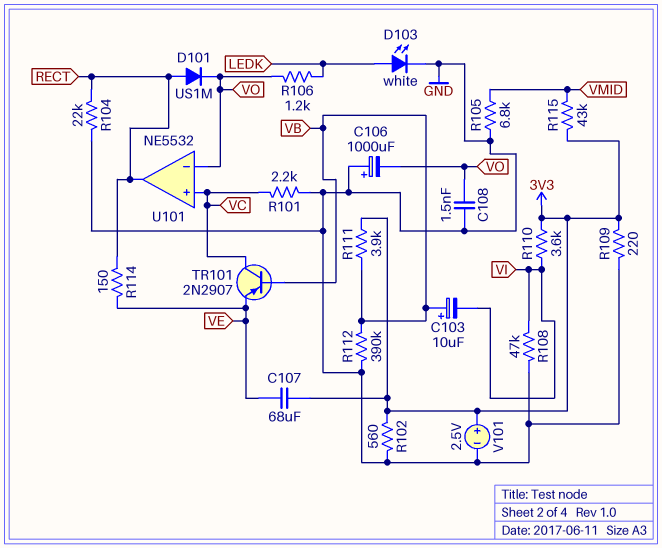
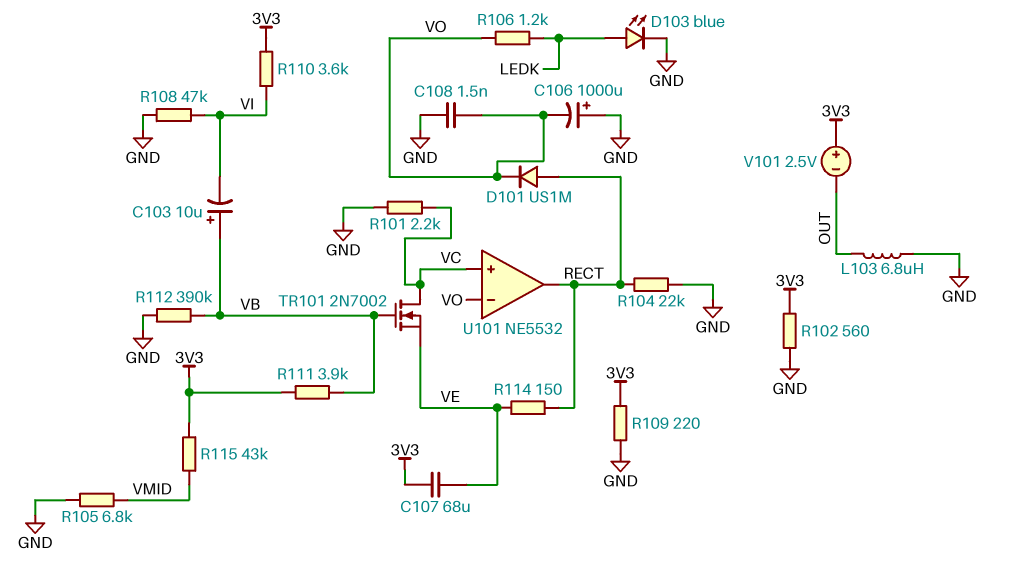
D103: LED white (A LEDK, K GND) -> LED blue (A LEDK, K GND)
L103: none -> 6.8uH (GND, OUT)
TR101: PNP 2N2907 (B VB, C VC, E VE) -> NMOS 2N7002 (G VB, D VC, S VE)
V101: 2.5V (plus 3V3, minus GND) -> 2.5V (plus 3V3, minus OUT)

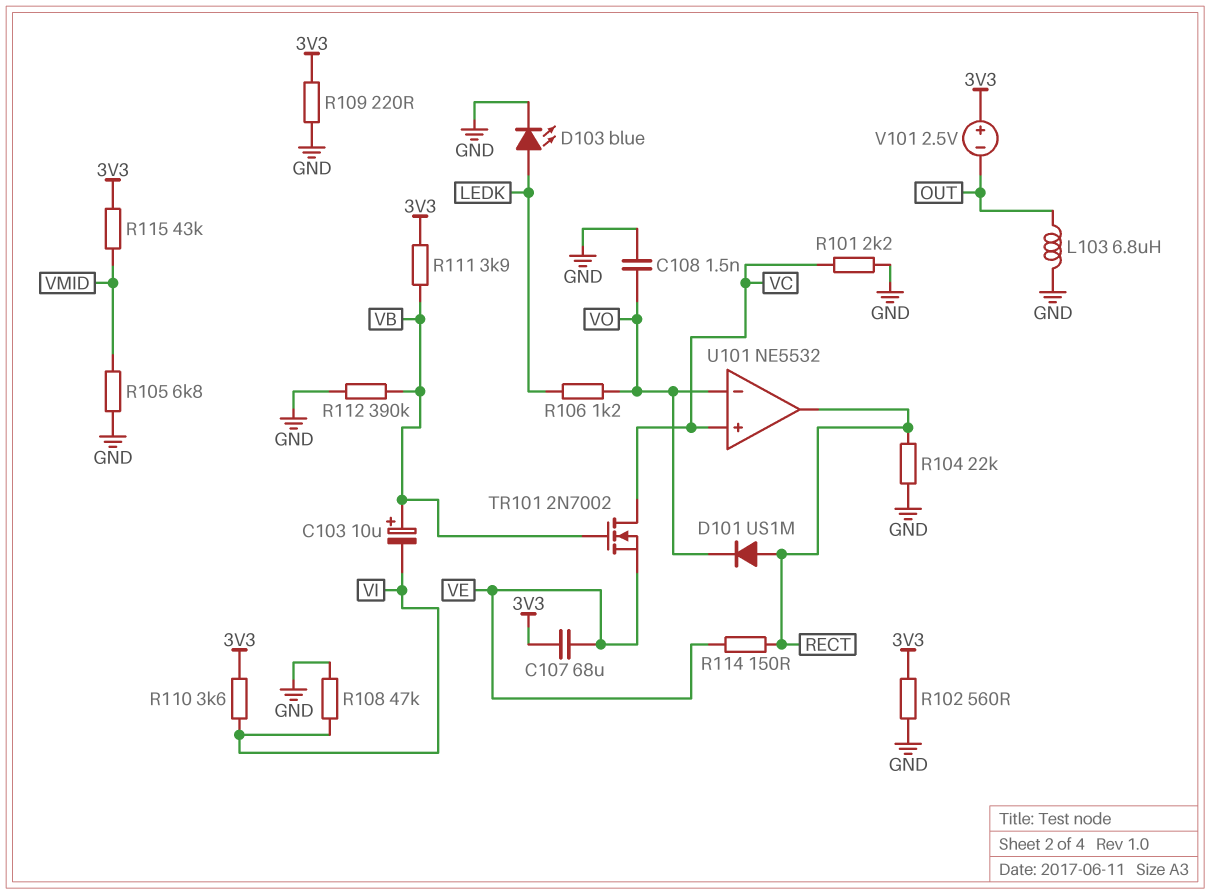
C106: 1000uF (plus GND, minus VO) -> none

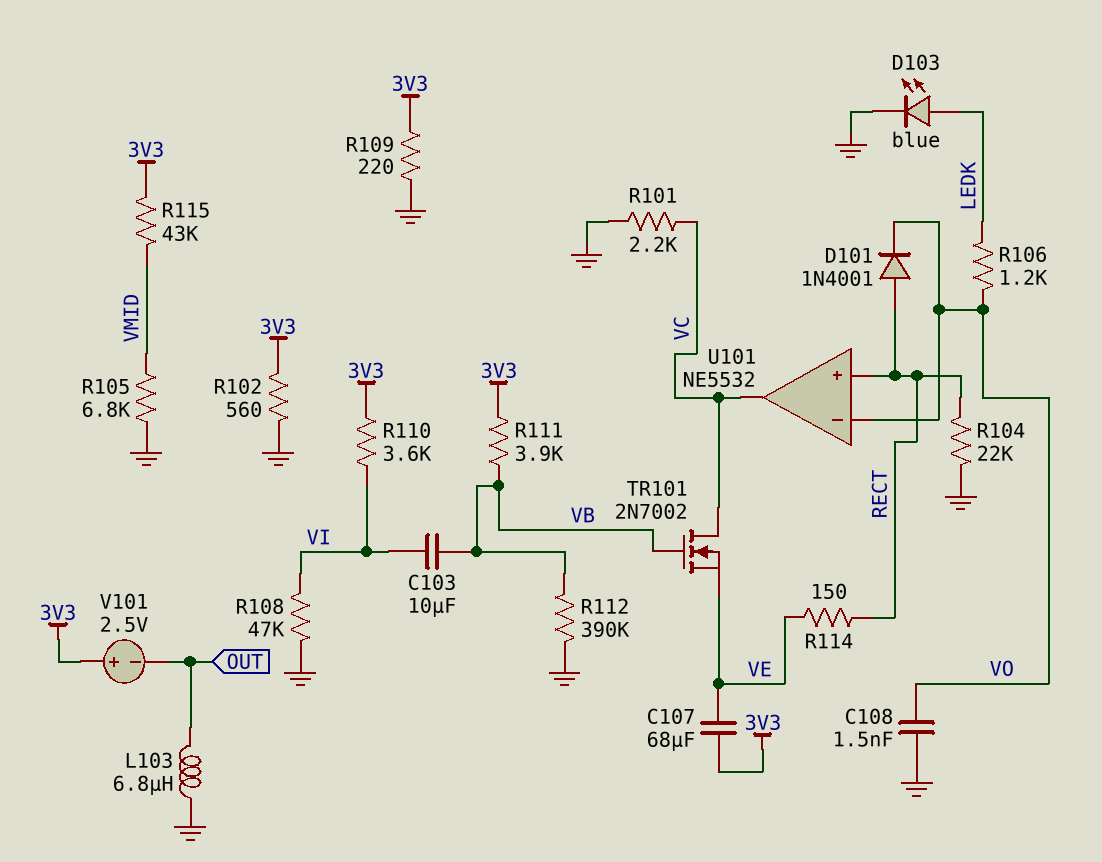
C103: 10uF (plus VB, minus VI) -> 10uF (VB, VI)
D101: diode US1M (A RECT, K VO) -> diode 1N4001 (A RECT, K VO)
U101 pin in+: VC -> RECT
U101 pin out: RECT -> VC

